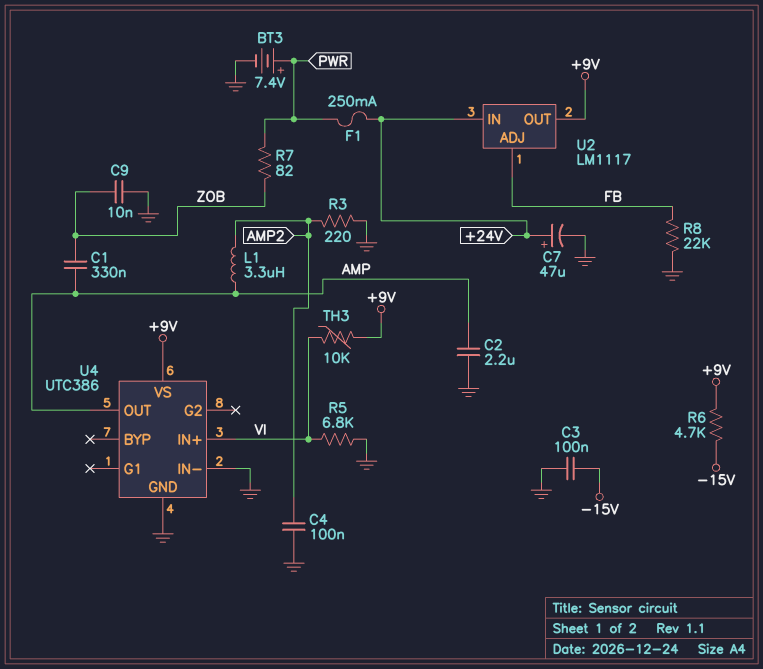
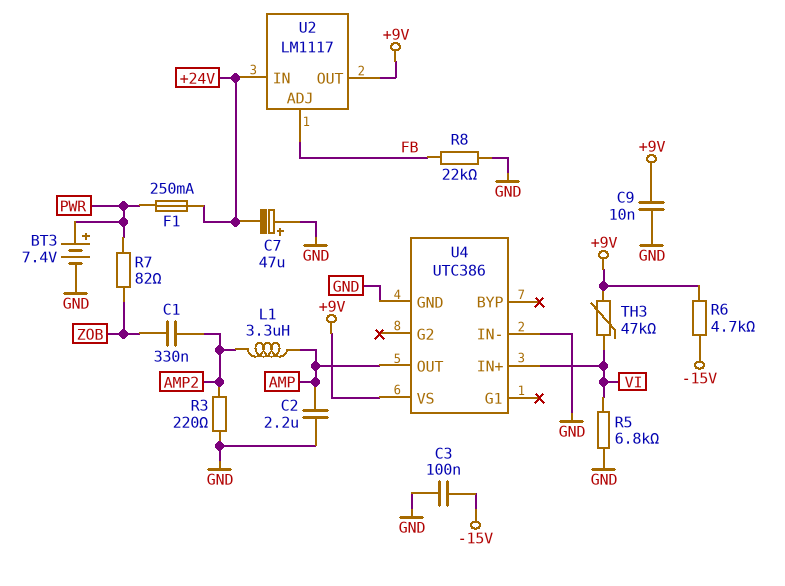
C1: 330nF (AMP, ZOB) -> 330nF (AMP2, ZOB)
C4: 100nF (AMP2, GND) -> none
C7: 47uF (plus +24V, minus GND) -> 47uF (plus GND, minus +24V)
C9: 10nF (GND, ZOB) -> 10nF (+9V, GND)
TH3: 10k (+9V, VI) -> 47k (+9V, VI)

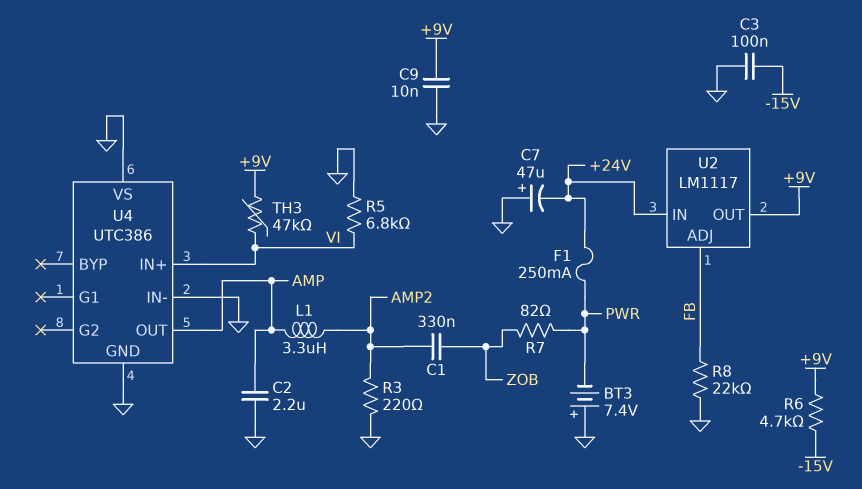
BT3: 7.4V (plus PWR, minus GND) -> 7.4V (plus GND, minus PWR)
U4 pin VS: +9V -> GND

